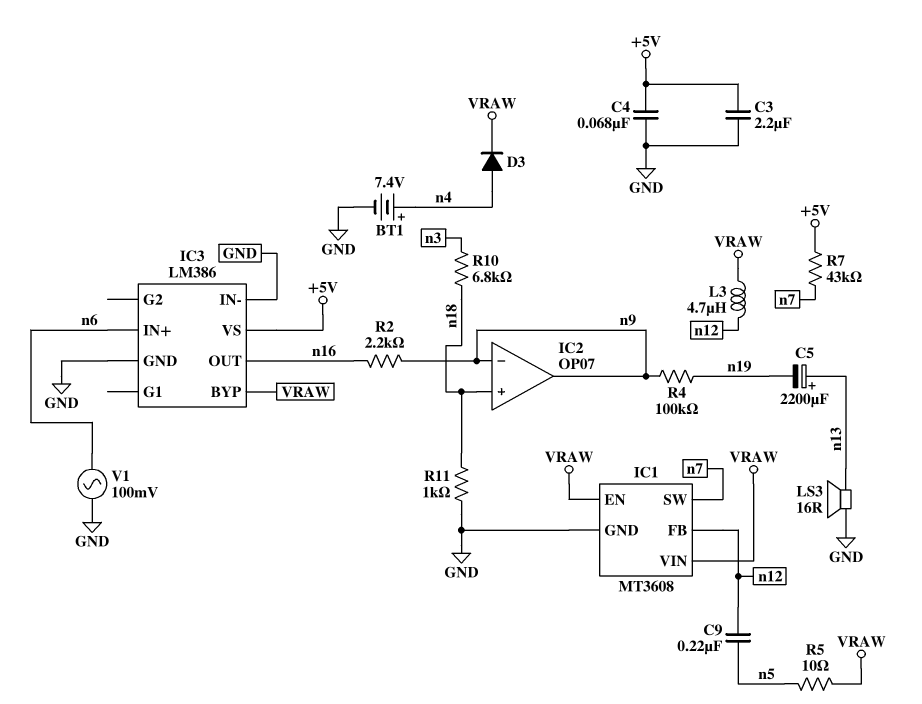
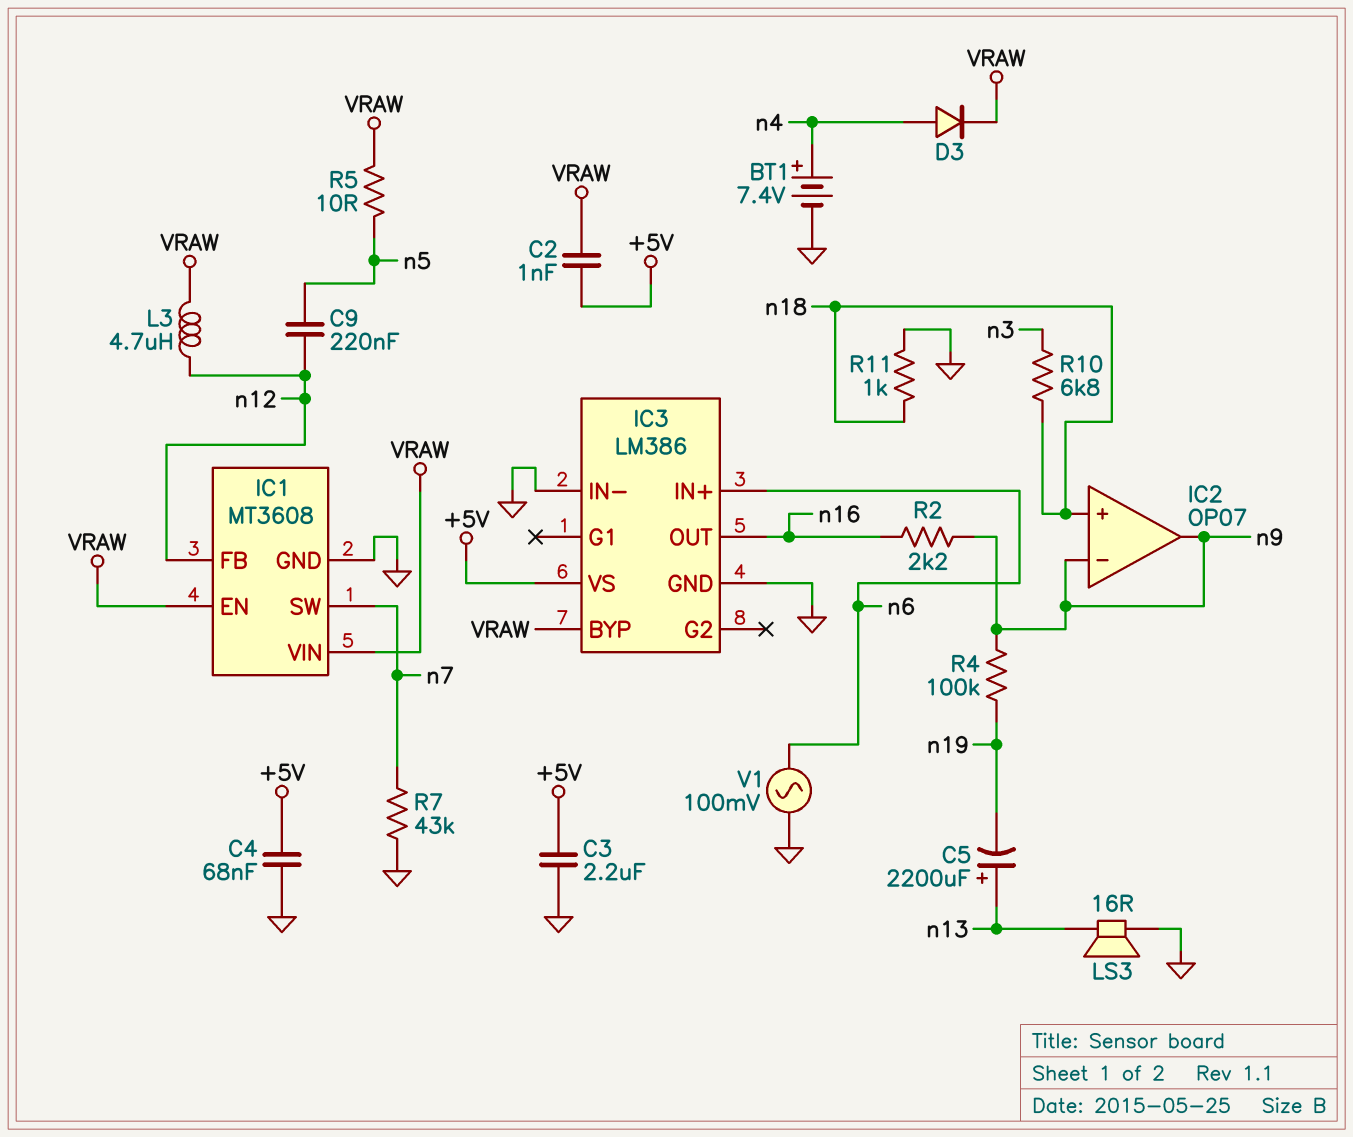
C2: none -> 1nF (+5V, VRAW)
R7: 43k (+5V, n7) -> 43k (GND, n7)

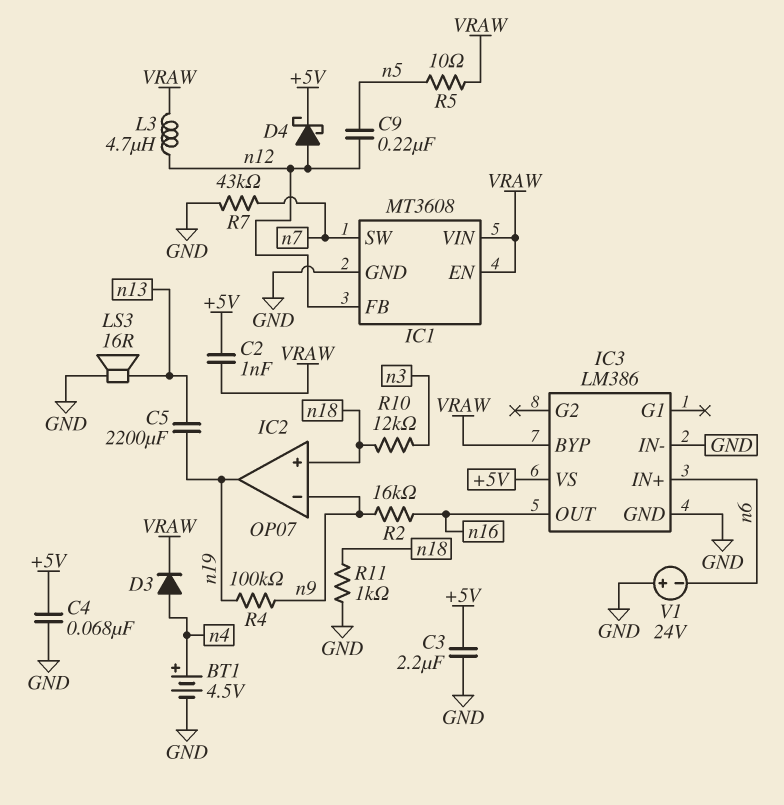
BT1: 7.4V (plus n4, minus GND) -> 4.5V (plus n4, minus GND)
C5: 2200uF (plus n13, minus n19) -> 2200uF (n13, n19)
D4: none -> schottky (A n12, K +5V)
IC2 pin out: n9 -> n19
R2: 2.2k (n9, n16) -> 16k (n9, n16)
R10: 6.8k (n3, n18) -> 12k (n3, n18)
V1: AC 100mV (GND, n6) -> 24V (plus GND, minus n6)

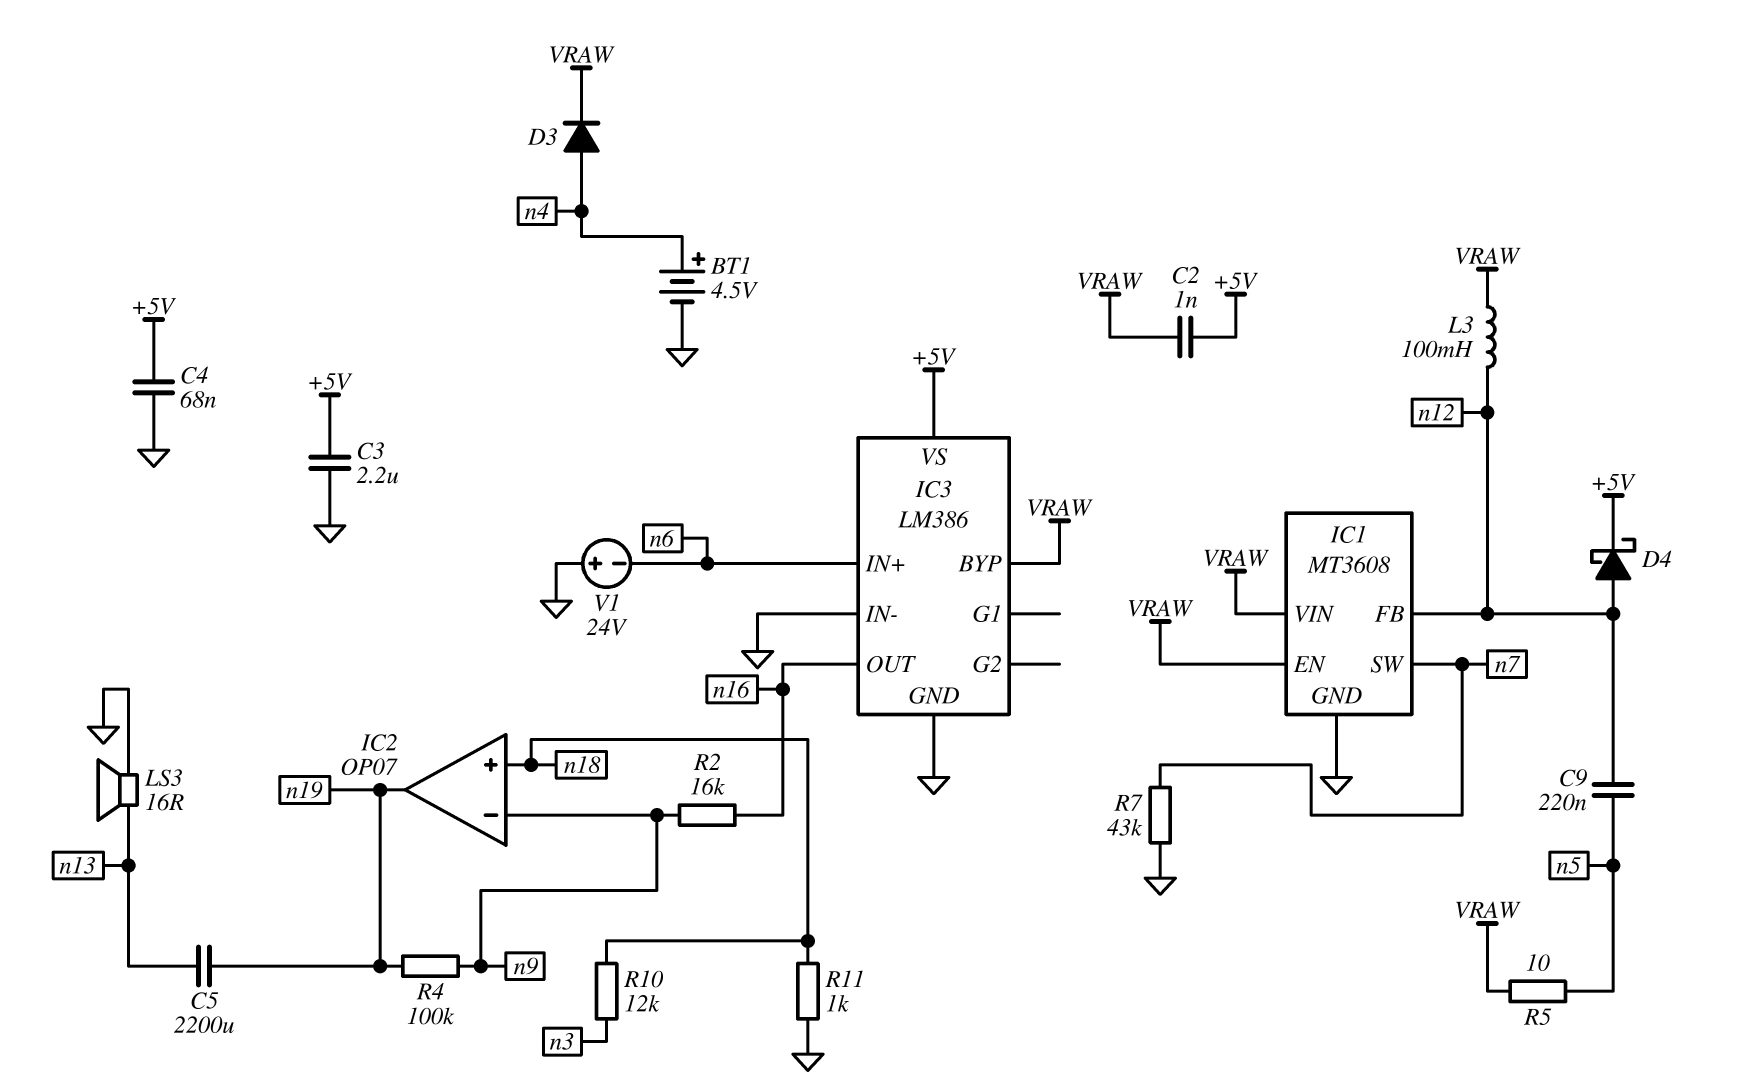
L3: 4.7uH (VRAW, n12) -> 100mH (VRAW, n12)

